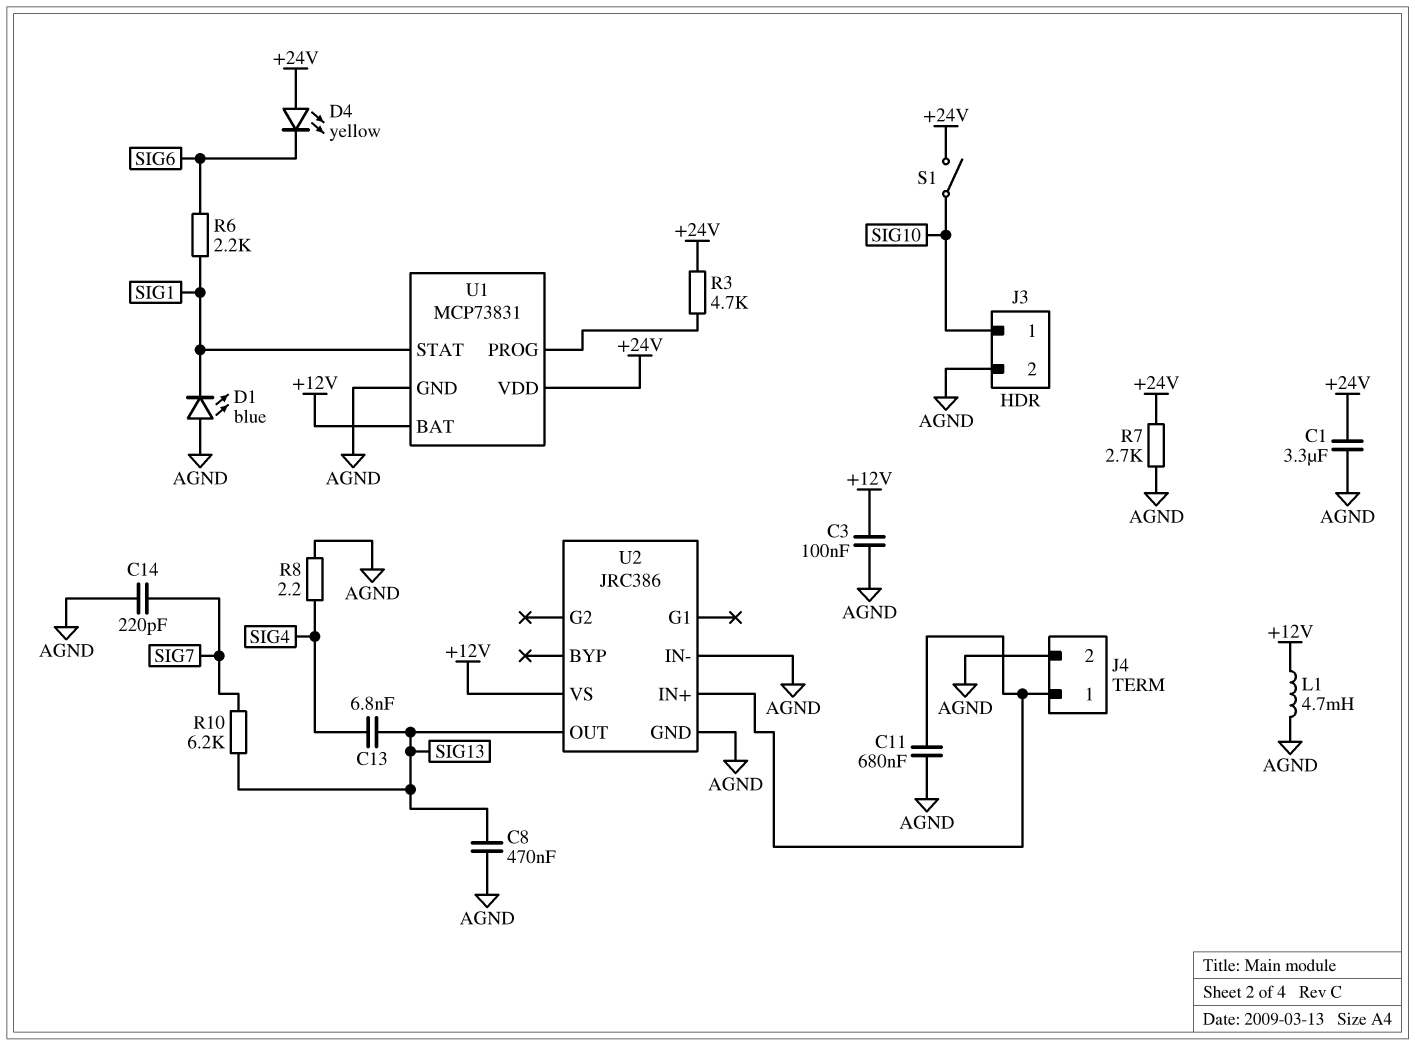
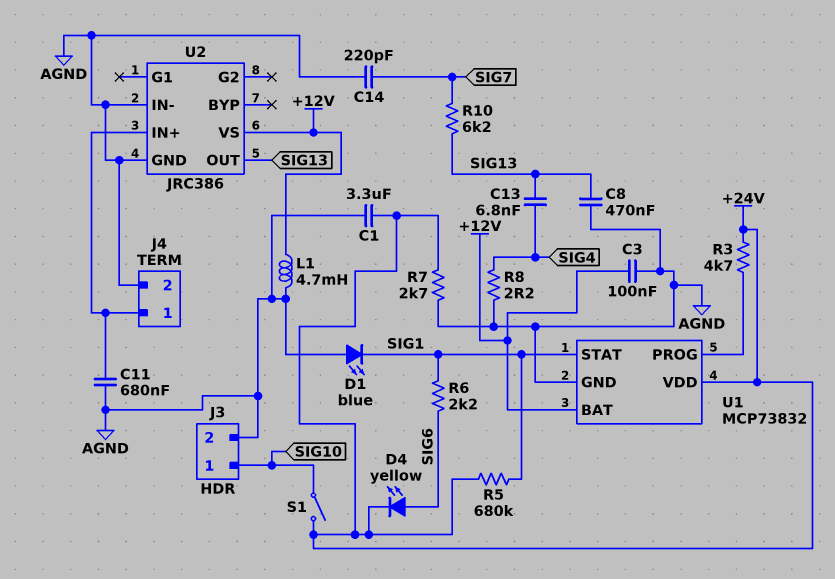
D4: LED yellow (A +24V, K SIG6) -> LED yellow (A SIG6, K +24V)
R5: none -> 680k (+24V, SIG1)
U1: MCP73831 -> MCP73832

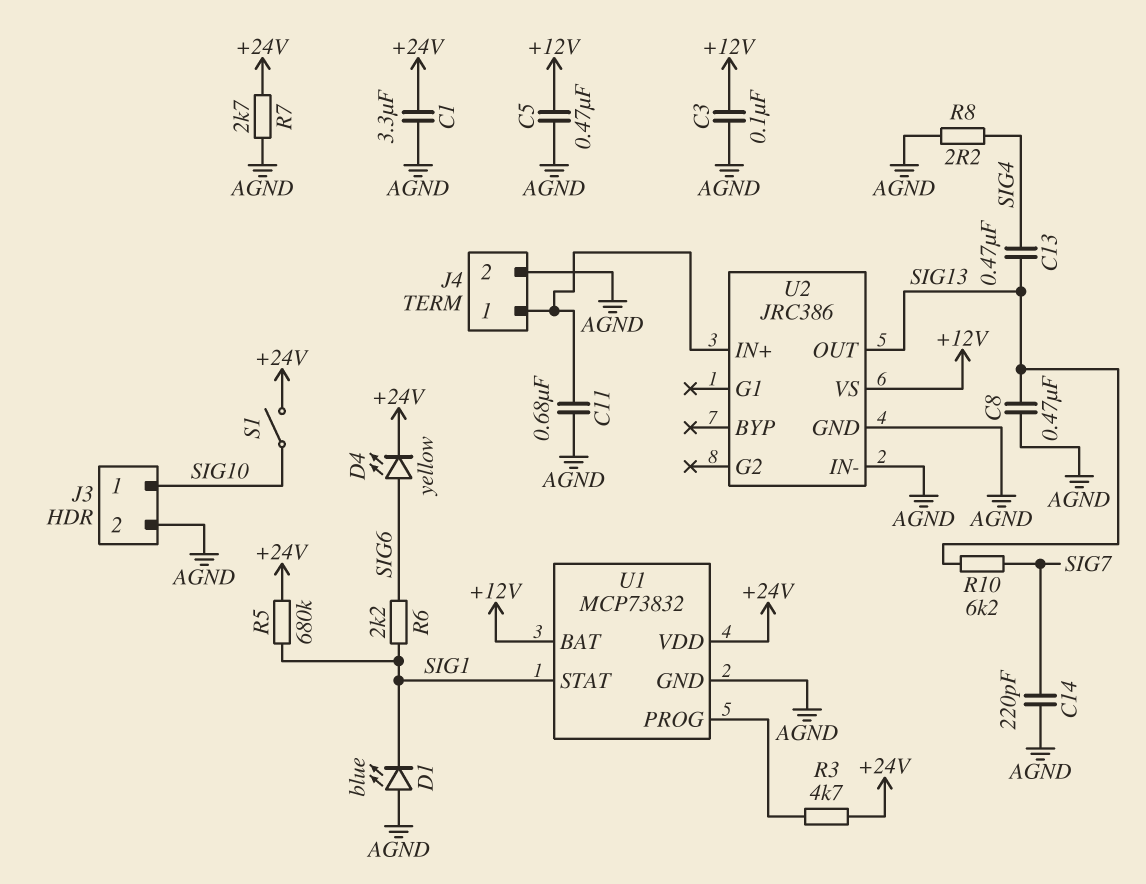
C5: none -> 470nF (+12V, AGND)
C13: 6.8nF (SIG4, SIG13) -> 470nF (SIG4, SIG13)
L1: 4.7mH (+12V, AGND) -> none

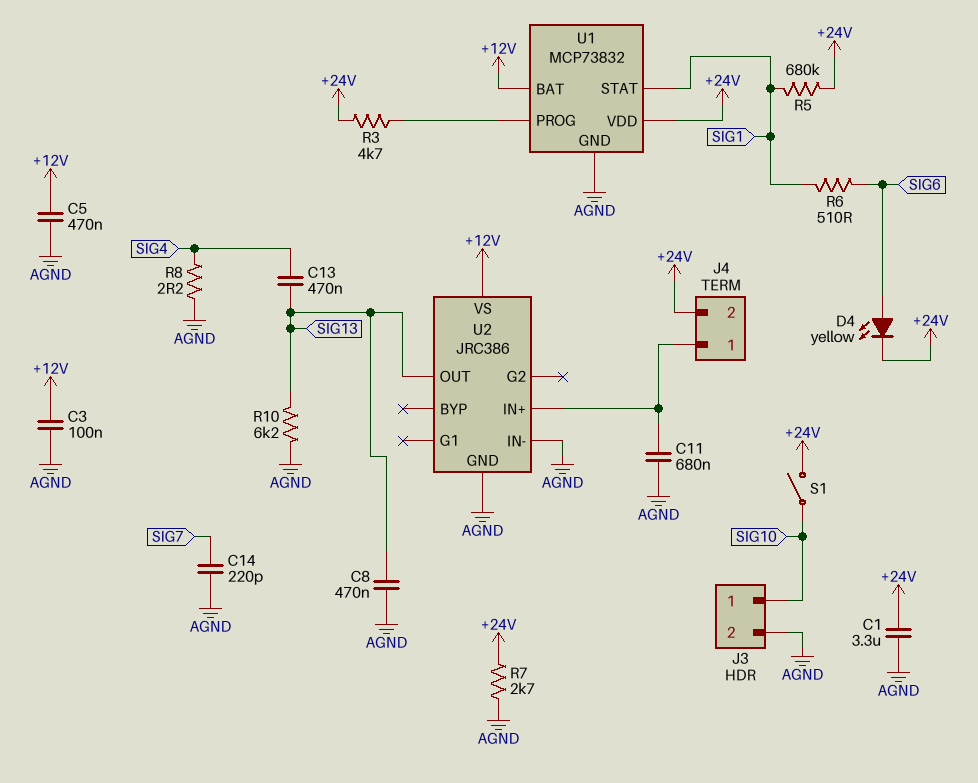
D1: LED blue (A AGND, K SIG1) -> none
J4 pin 2: AGND -> +24V
R6: 2.2k (SIG1, SIG6) -> 510 (SIG1, SIG6)
R10: 6.2k (SIG7, SIG13) -> 6.2k (AGND, SIG13)

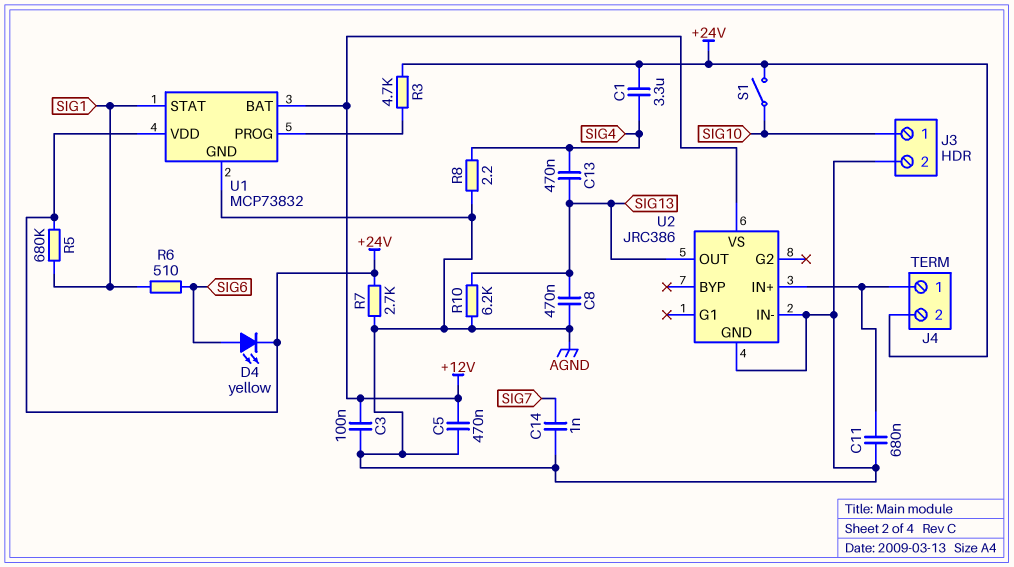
C1: 3.3uF (+24V, AGND) -> 3.3uF (+24V, SIG4)
C14: 220pF (AGND, SIG7) -> 1nF (AGND, SIG7)

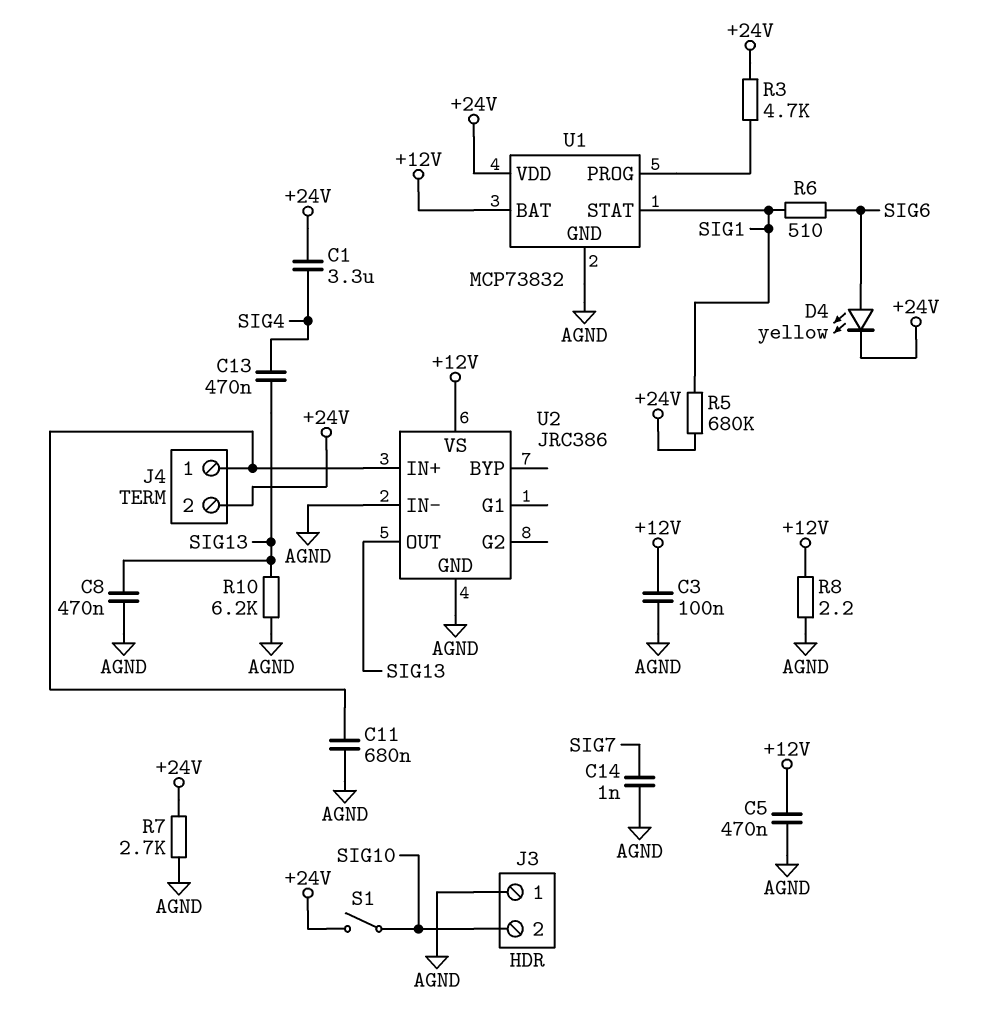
J3 pin 1: SIG10 -> AGND
J3 pin 2: AGND -> SIG10
R8: 2.2 (AGND, SIG4) -> 2.2 (+12V, AGND)

